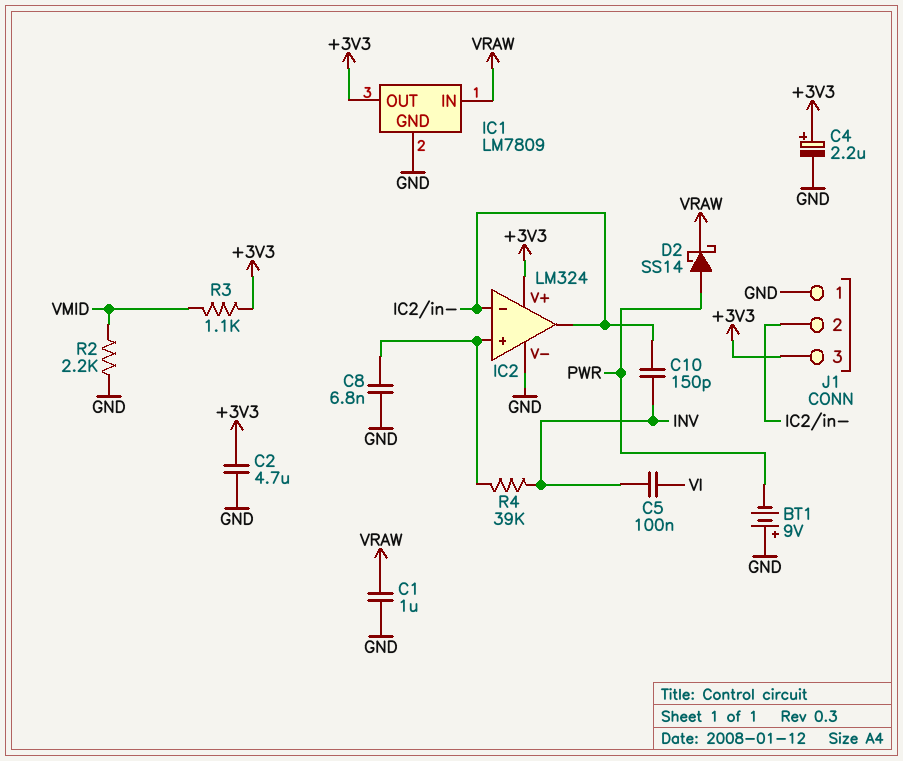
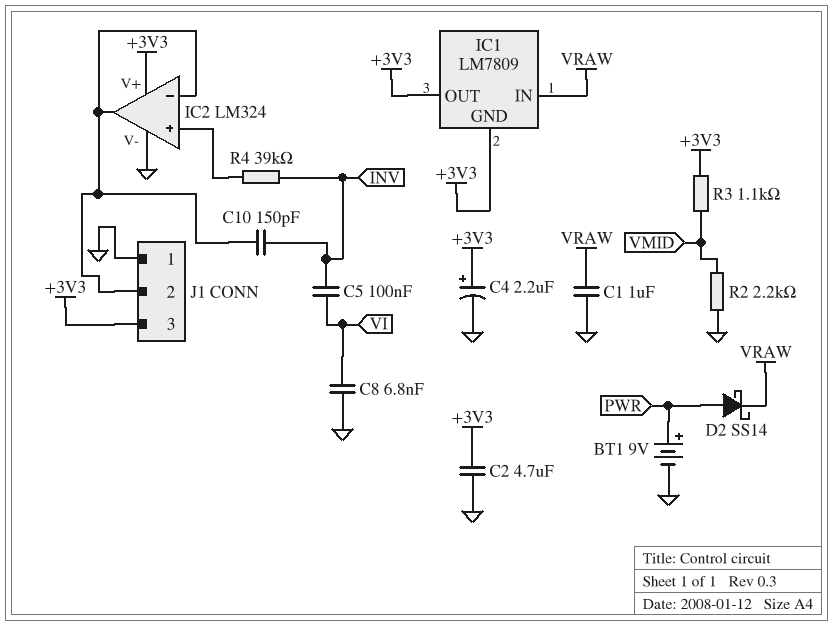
BT1: 9V (plus GND, minus PWR) -> 9V (plus PWR, minus GND)
C8: 6.8nF (GND, IC2/in+) -> 6.8nF (GND, VI)
IC1 pin GND: GND -> +3V3

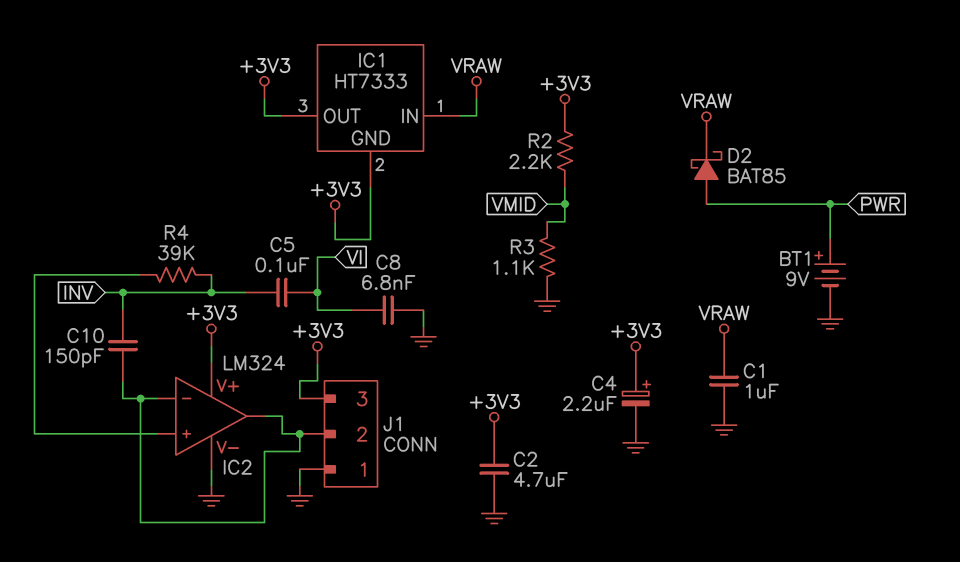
D2: schottky SS14 (A PWR, K VRAW) -> schottky BAT85 (A PWR, K VRAW)
IC1: LM7809 -> HT7333
R2: 2.2k (GND, VMID) -> 2.2k (+3V3, VMID)
R3: 1.1k (+3V3, VMID) -> 1.1k (GND, VMID)

